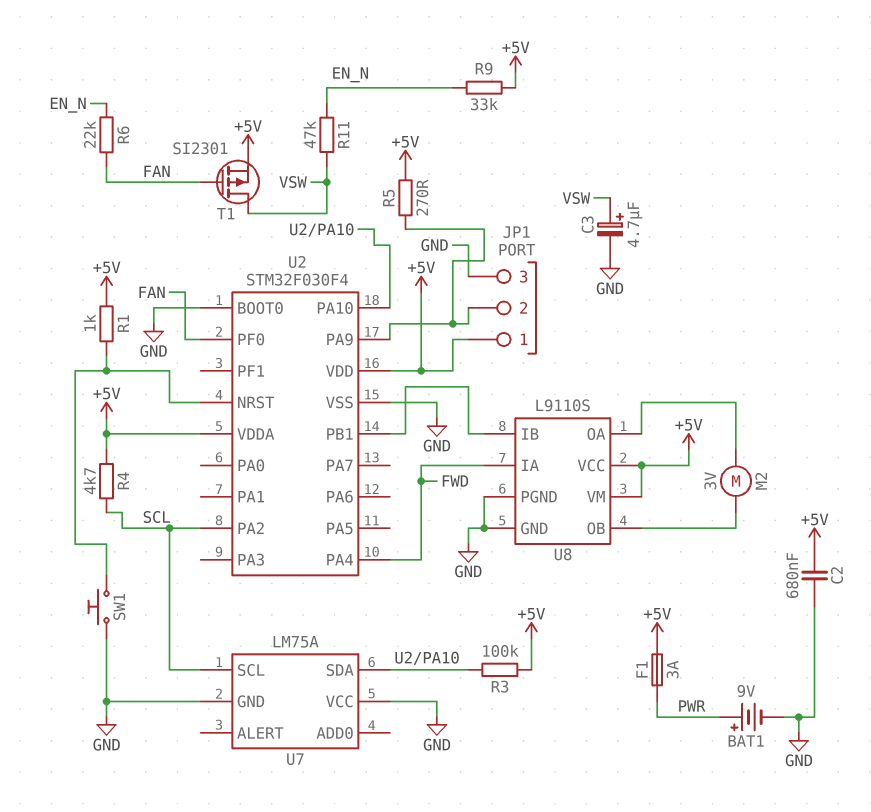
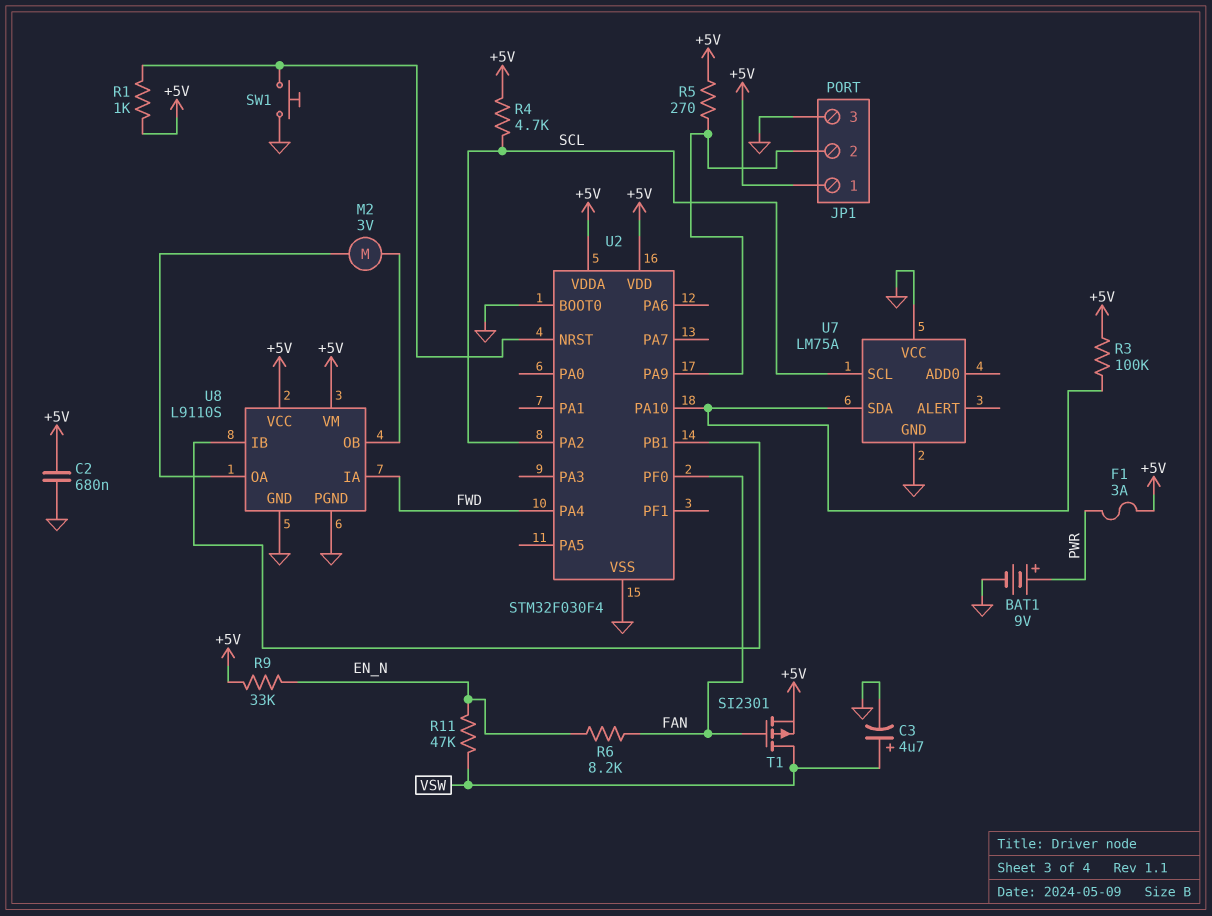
R6: 22k (EN_N, FAN) -> 8.2k (EN_N, FAN)

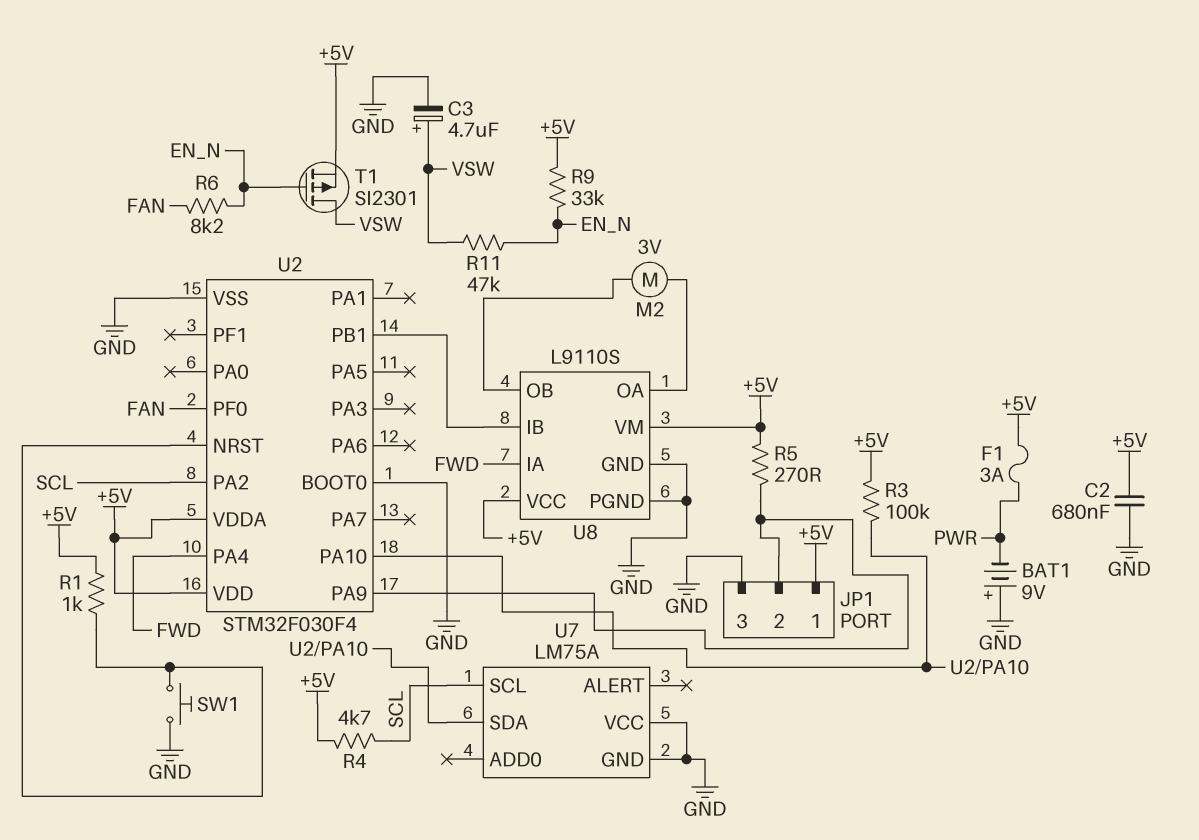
BAT1: 9V (plus PWR, minus GND) -> 9V (plus GND, minus PWR)
T1: PMOS SI2301 (G FAN, D VSW, S +5V) -> PMOS SI2301 (G EN_N, D VSW, S +5V)

